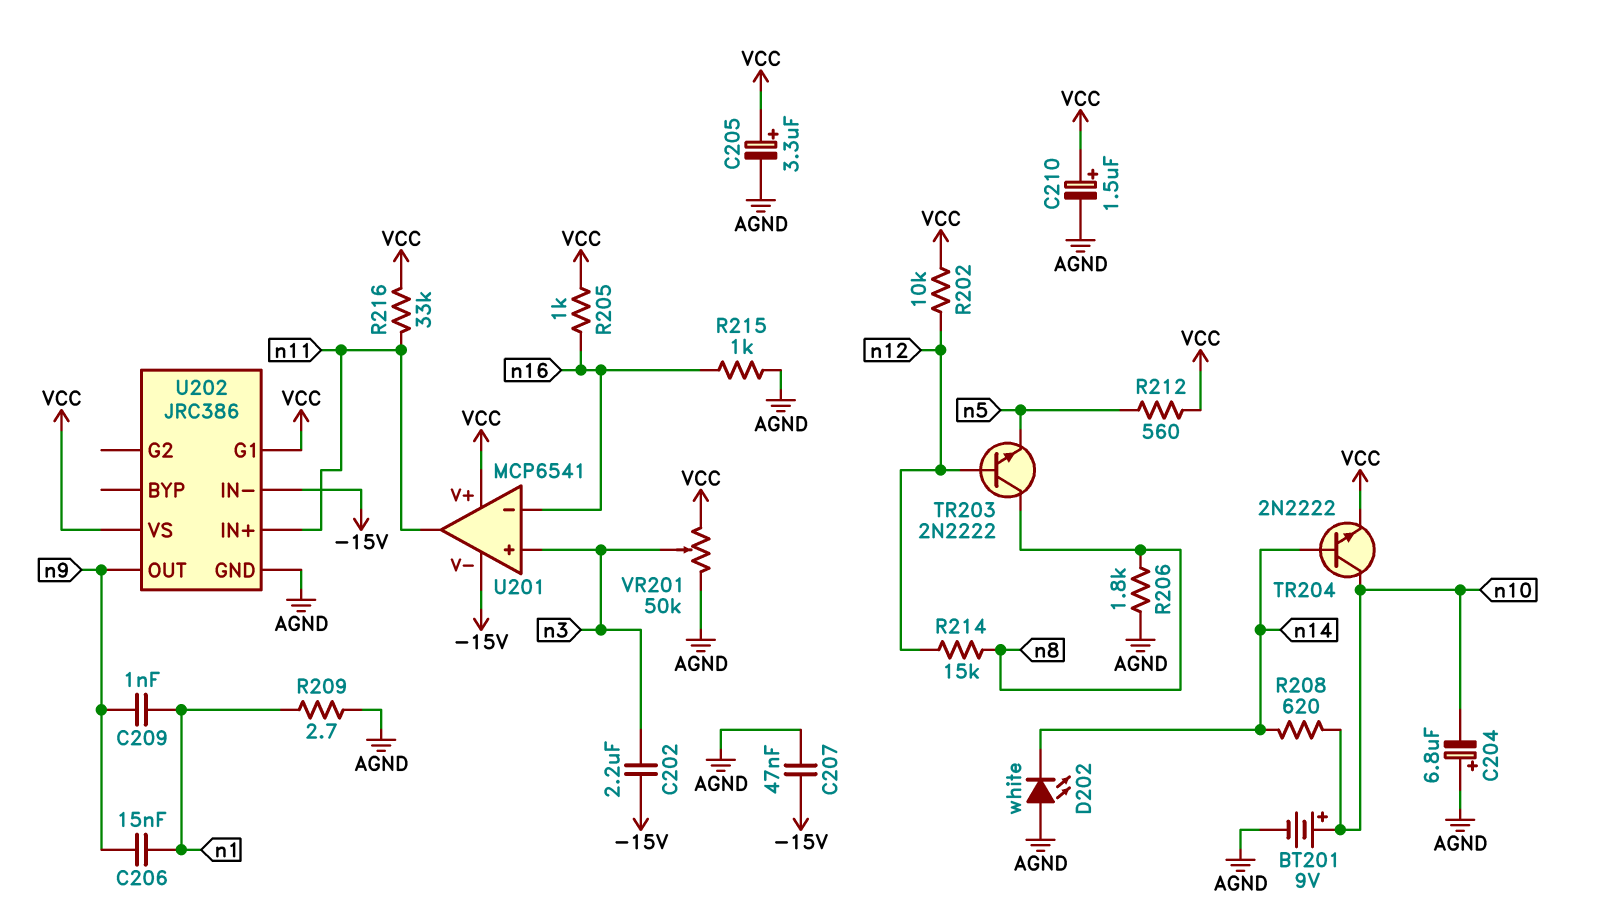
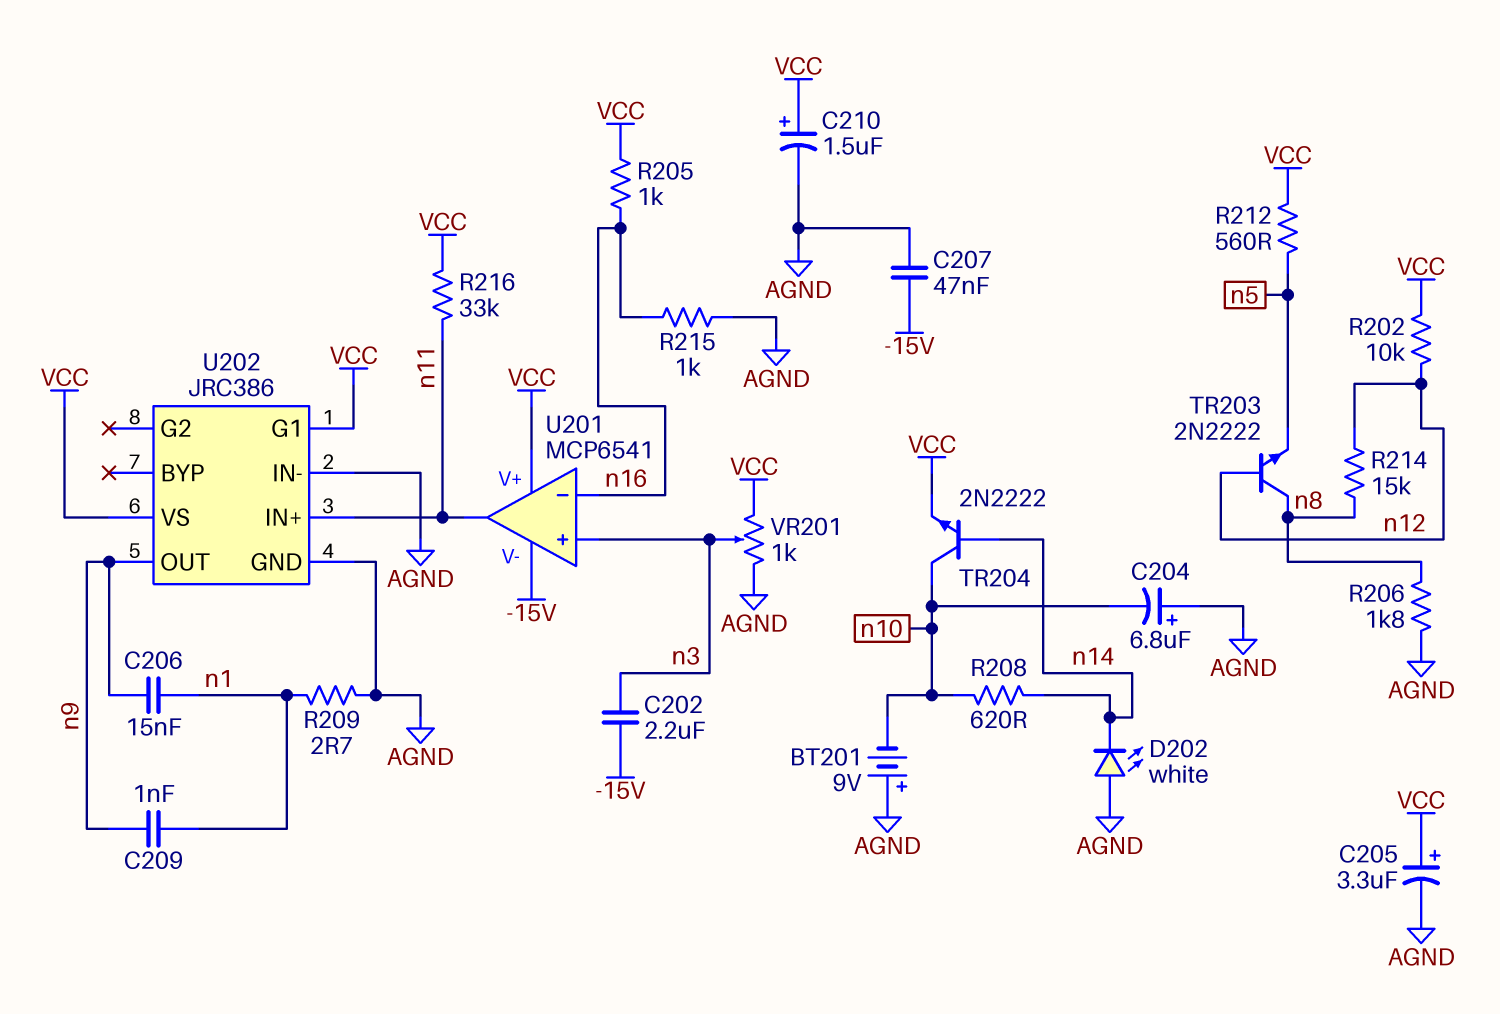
BT201: 9V (plus n10, minus AGND) -> 9V (plus AGND, minus n10)
U202 pin IN-: -15V -> AGND
VR201: 50k (AGND, VCC, wiper n3) -> 1k (AGND, VCC, wiper n3)

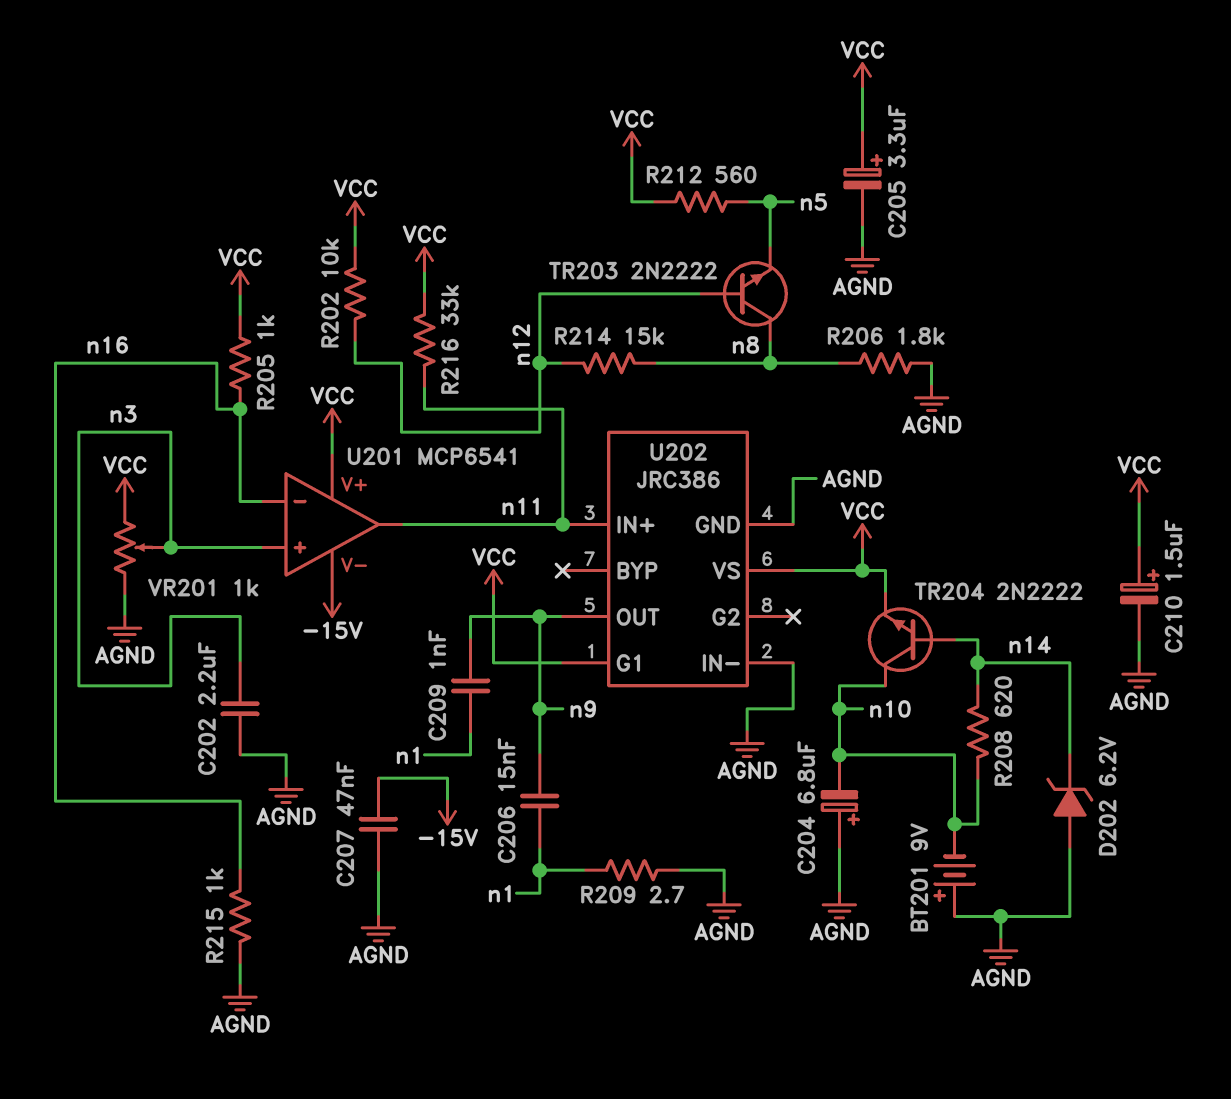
C202: 2.2uF (-15V, n3) -> 2.2uF (AGND, n3)
D202: LED white (A AGND, K n14) -> zener 6.2V (A AGND, K n14)

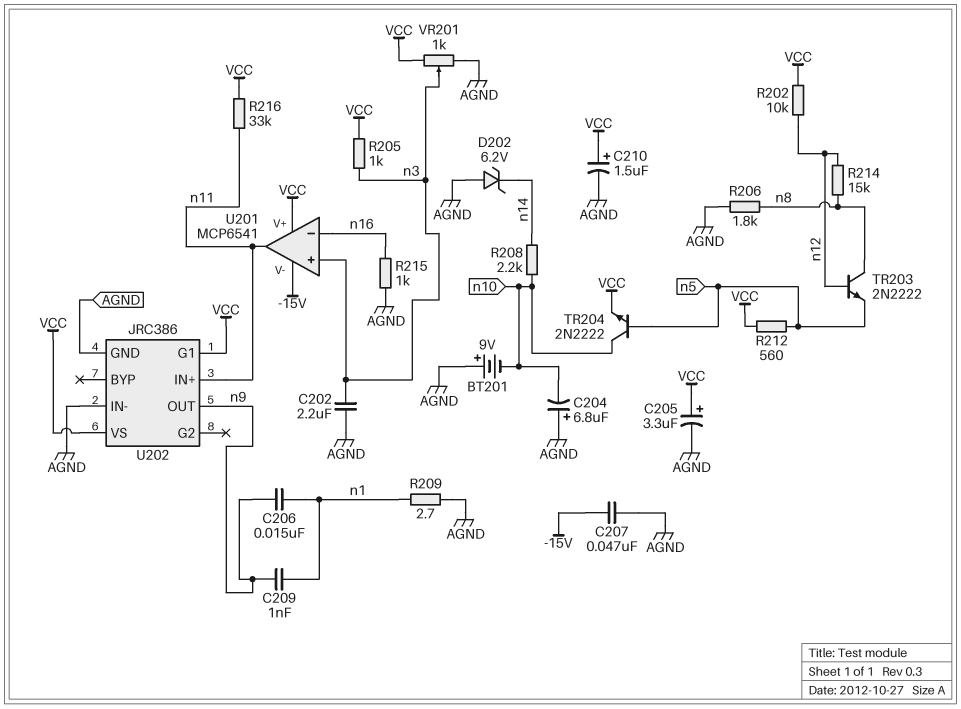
R205: 1k (VCC, n16) -> 1k (VCC, n3)
R208: 620 (n10, n14) -> 2.2k (n10, n14)
TR204: NPN 2N2222 (B n14, C n10, E VCC) -> NPN 2N2222 (B n5, C n10, E VCC)

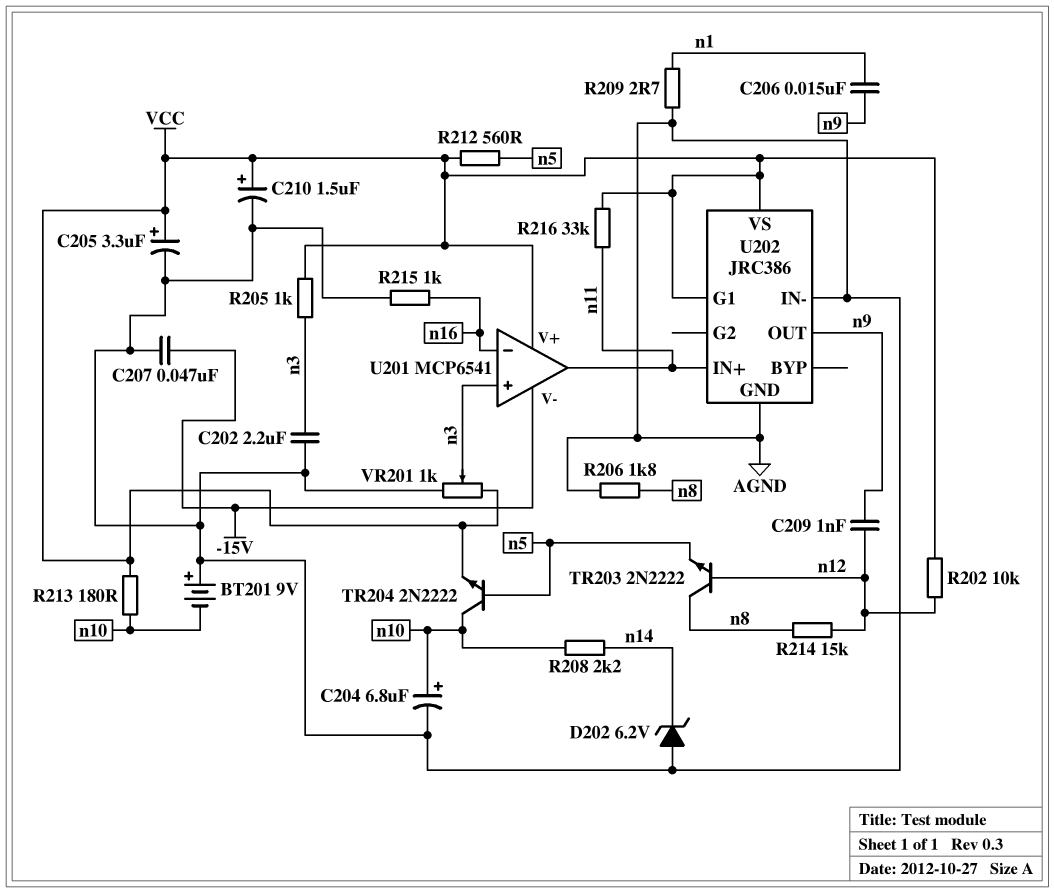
C204: 6.8uF (plus AGND, minus n10) -> 6.8uF (plus n10, minus AGND)
C209: 1nF (n1, n9) -> 1nF (n9, n12)
R213: none -> 180 (VCC, n10)

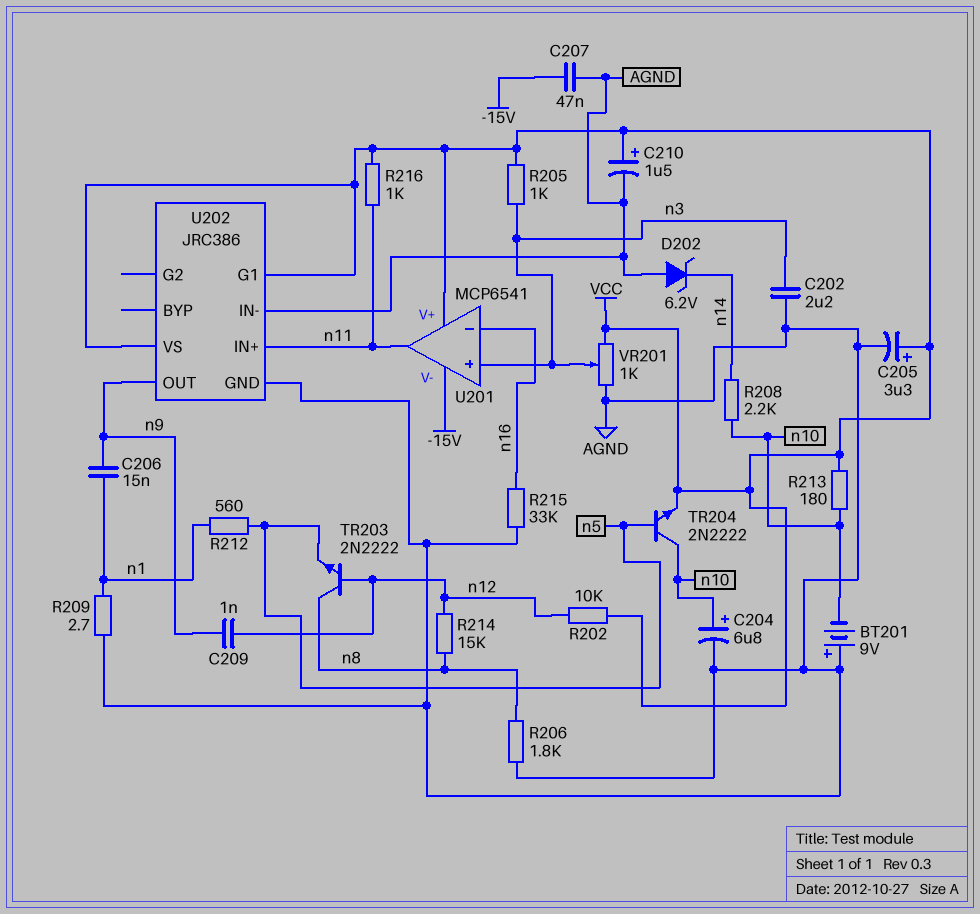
R212: 560 (VCC, n5) -> 560 (n1, n5)
R215: 1k (AGND, n16) -> 33k (AGND, n16)
R216: 33k (VCC, n11) -> 1k (VCC, n11)

